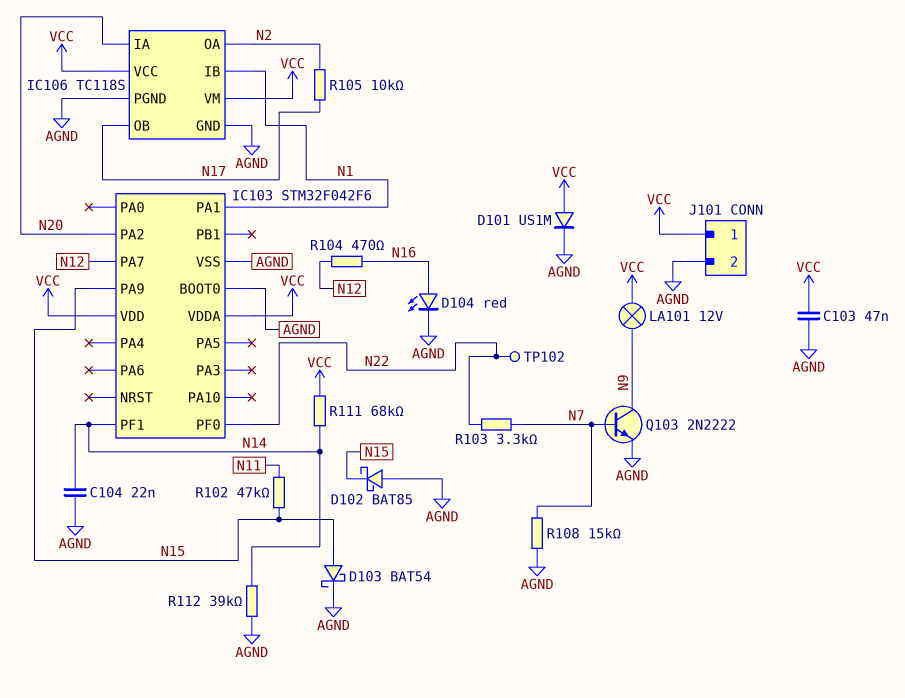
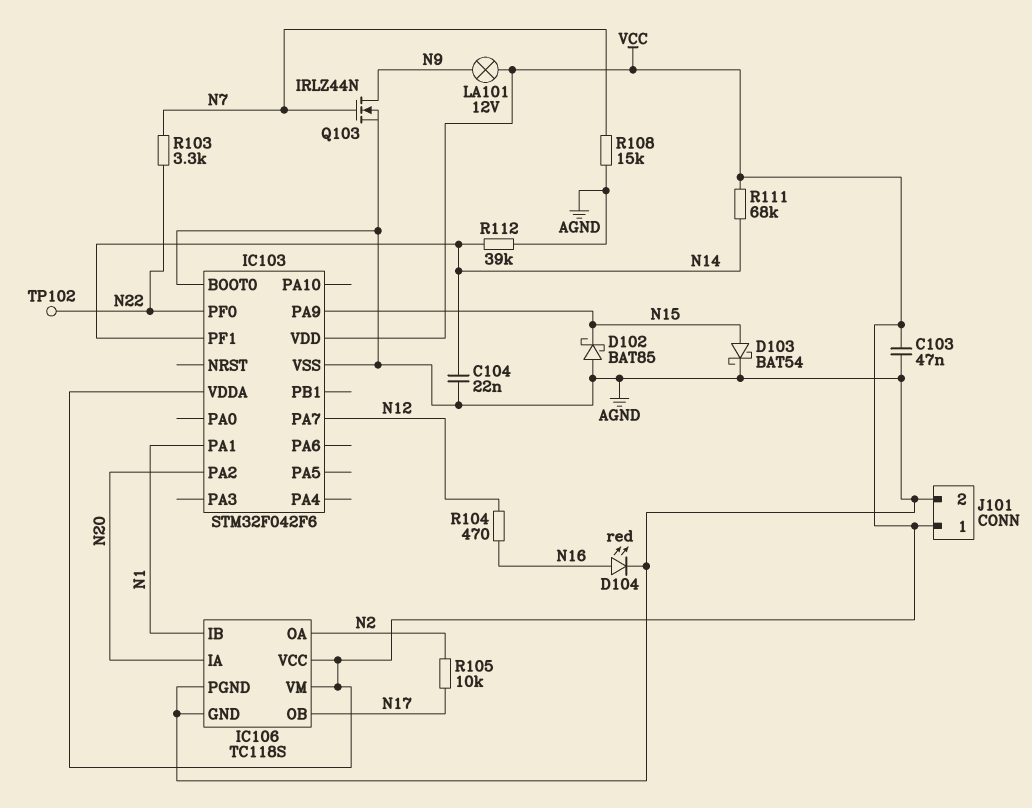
D101: diode US1M (A VCC, K AGND) -> none
Q103: NPN 2N2222 (B N7, C N9, E AGND) -> NMOS IRLZ44N (G N7, D N9, S AGND)
R102: 47k (N11, N15) -> none

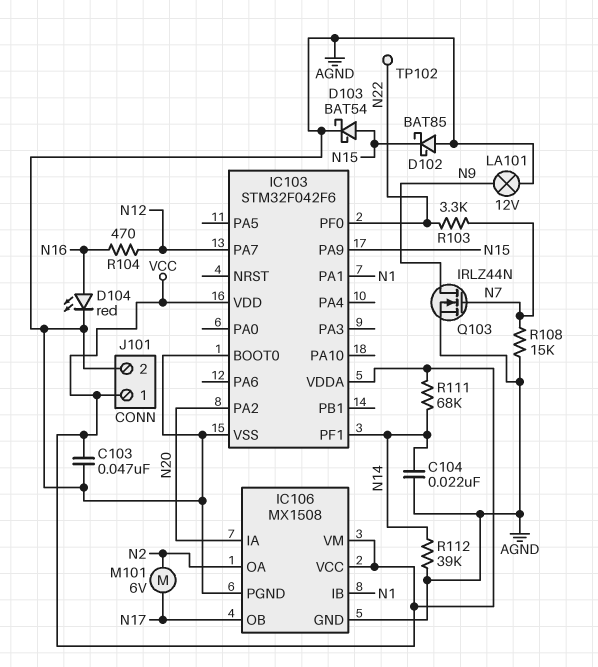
IC106: TC118S -> MX1508
LA101: lamp 12V (N9, VCC) -> lamp 12V (AGND, N9)
M101: none -> motor 6V (N2, N17)
R105: 10k (N2, N17) -> none

